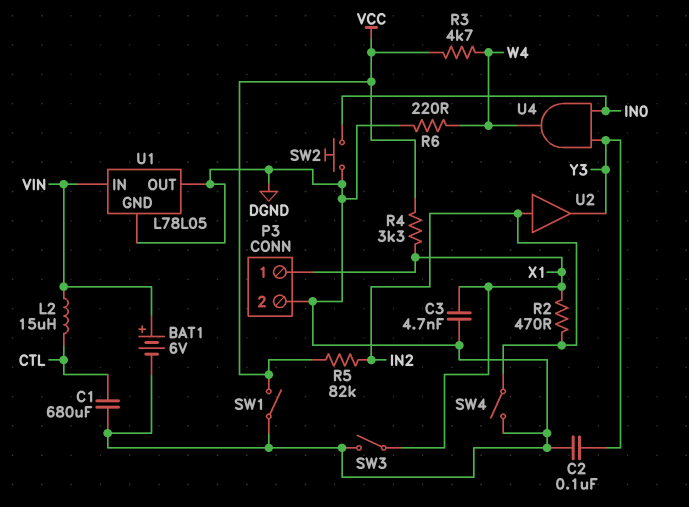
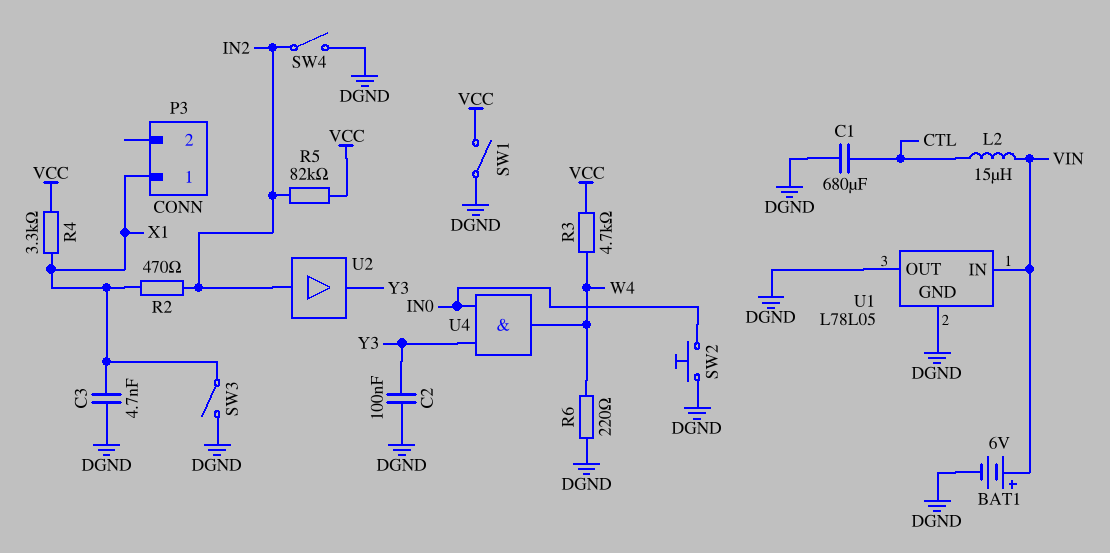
P3 pin 2: DGND -> none

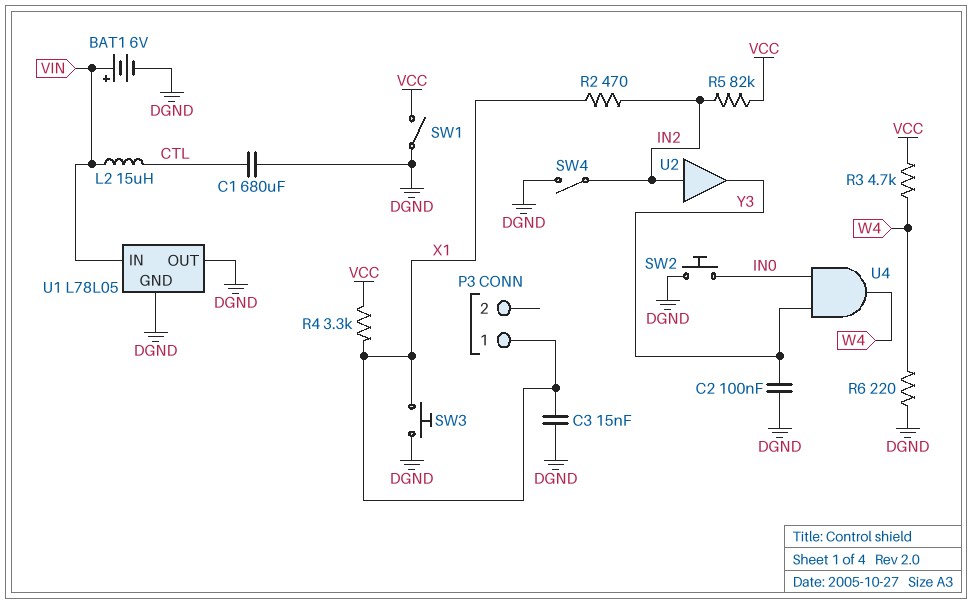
C3: 4.7nF (DGND, X1) -> 15nF (DGND, X1)
SW3: switch (DGND, X1) -> button (DGND, X1)

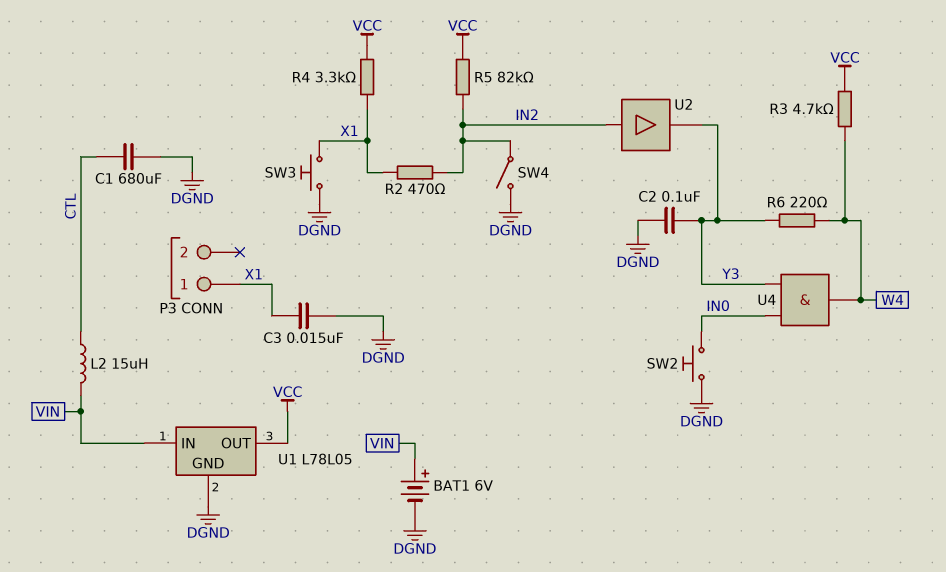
R6: 220 (DGND, W4) -> 220 (W4, Y3)
SW1: switch (DGND, VCC) -> none
U1 pin OUT: DGND -> VCC

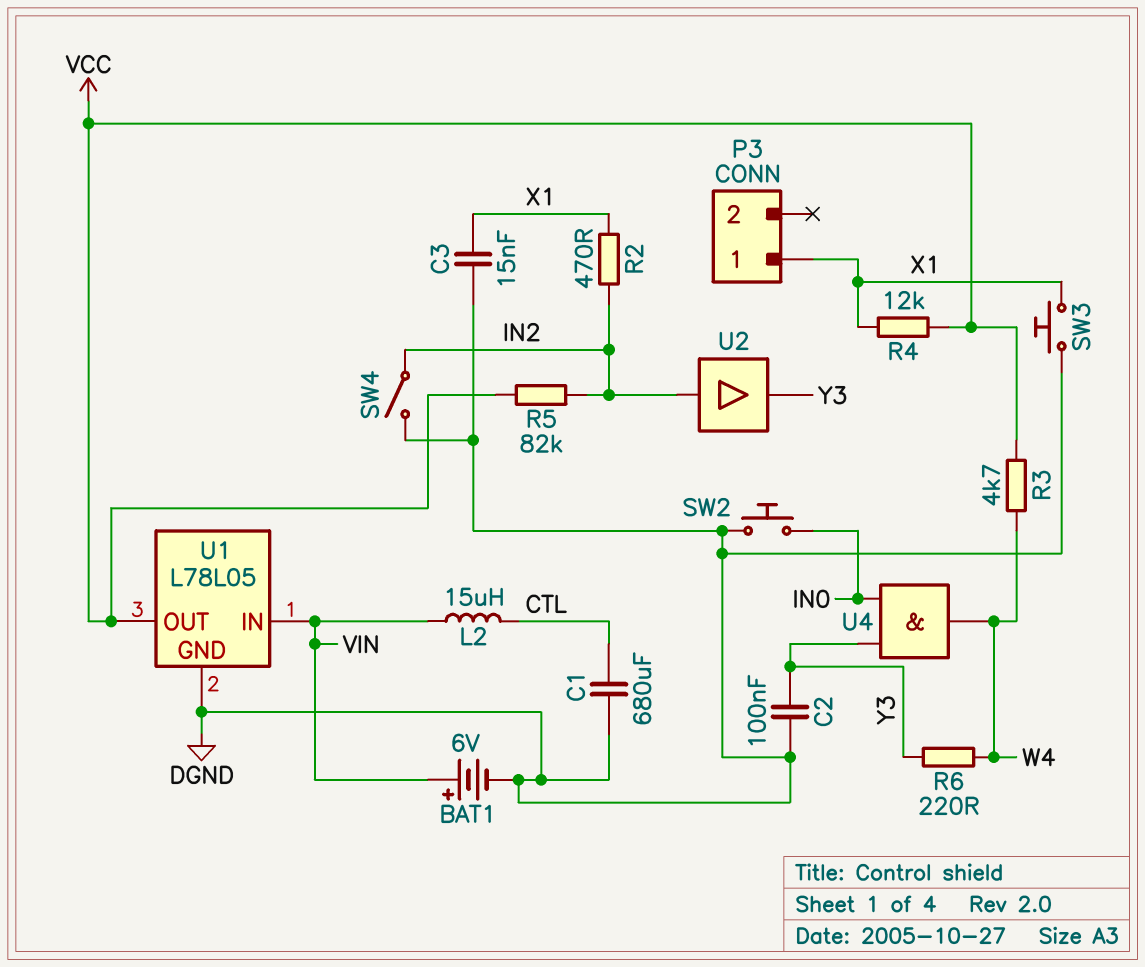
R4: 3.3k (VCC, X1) -> 12k (VCC, X1)

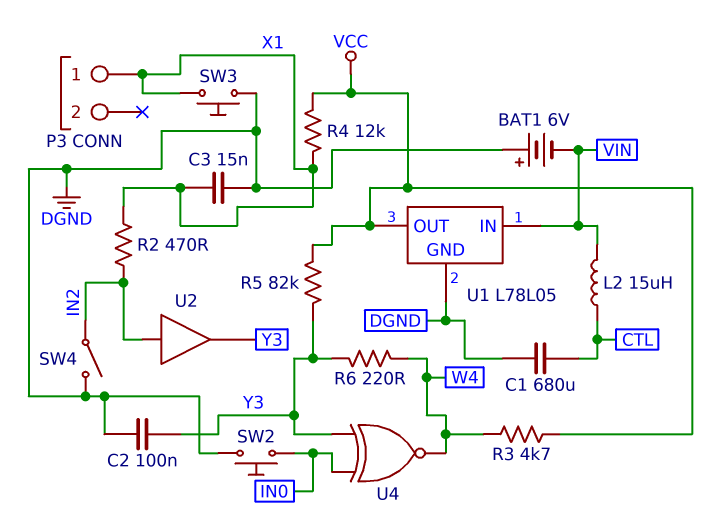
BAT1: 6V (plus VIN, minus DGND) -> 6V (plus DGND, minus VIN)
R5: 82k (IN2, VCC) -> 82k (VCC, Y3)
U4: AND (in IN0, in Y3, out W4) -> XNOR (in IN0, in Y3, out W4)

